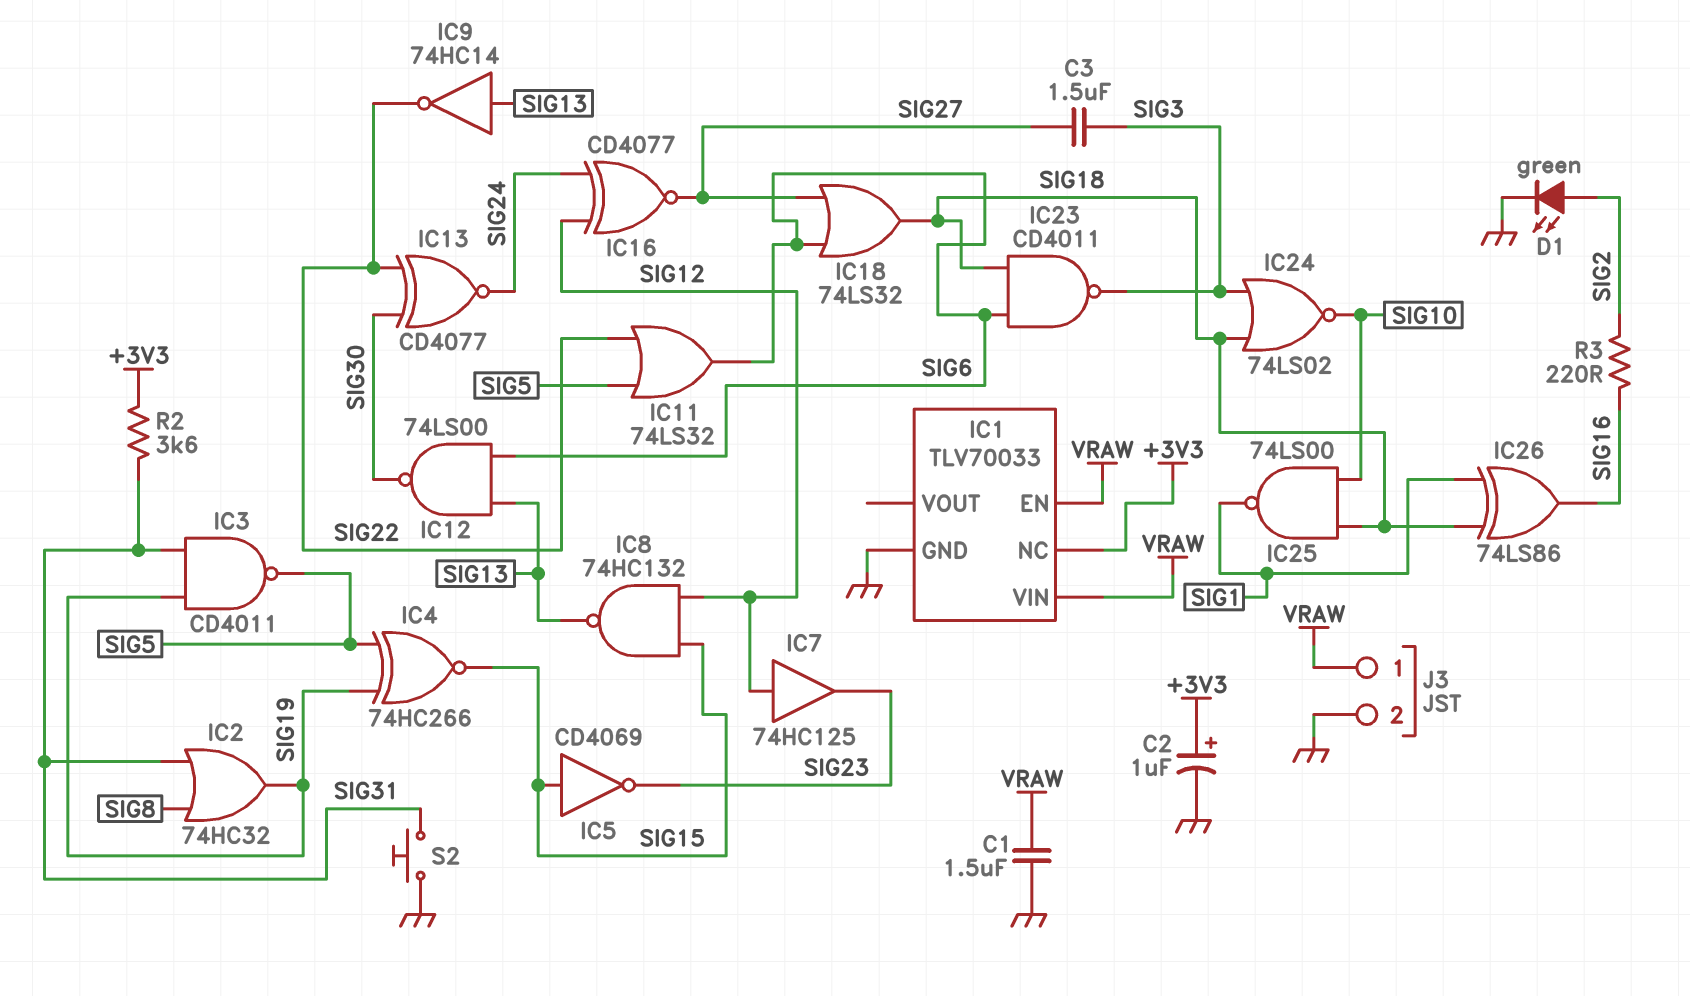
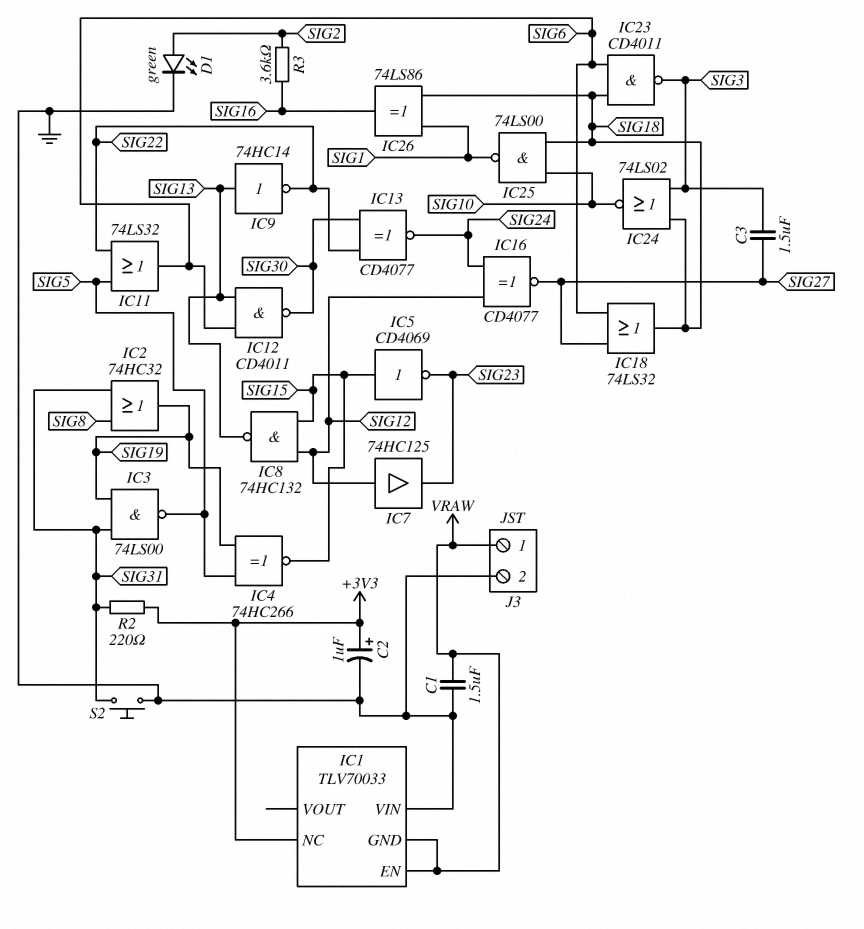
IC1 pin GND: GND -> VRAW
IC1 pin VIN: VRAW -> GND
IC3: NAND CD4011 (in SIG19, in SIG31, out SIG5) -> NAND 74LS00 (in SIG19, in SIG31, out SIG5)
IC12: NAND 74LS00 (in SIG6, in SIG13, out SIG30) -> NAND CD4011 (in SIG6, in SIG13, out SIG30)
R2: 3.6k (+3V3, SIG31) -> 220 (+3V3, SIG31)
R3: 220 (SIG2, SIG16) -> 3.6k (SIG2, SIG16)

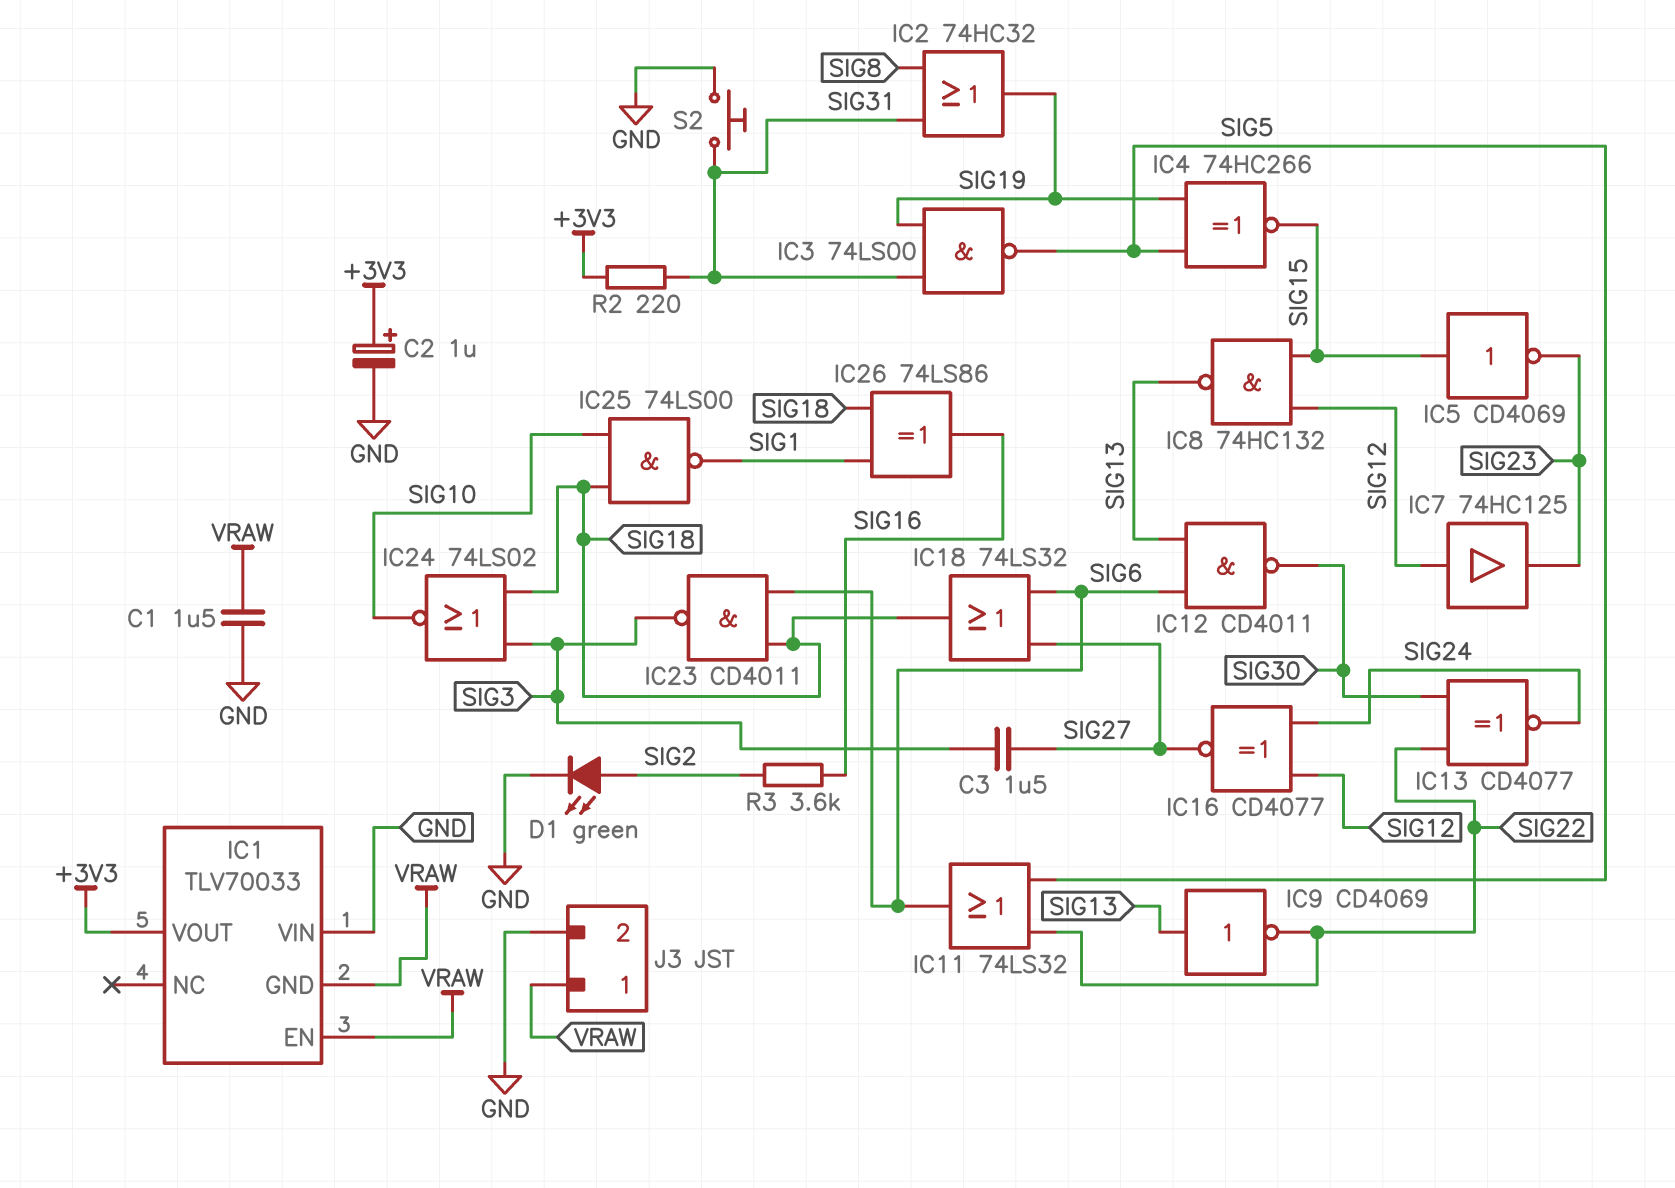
IC1 pin NC: +3V3 -> none
IC1 pin VOUT: none -> +3V3
IC9: NOT 74HC14 (in SIG13, out SIG22) -> NOT CD4069 (in SIG13, out SIG22)

